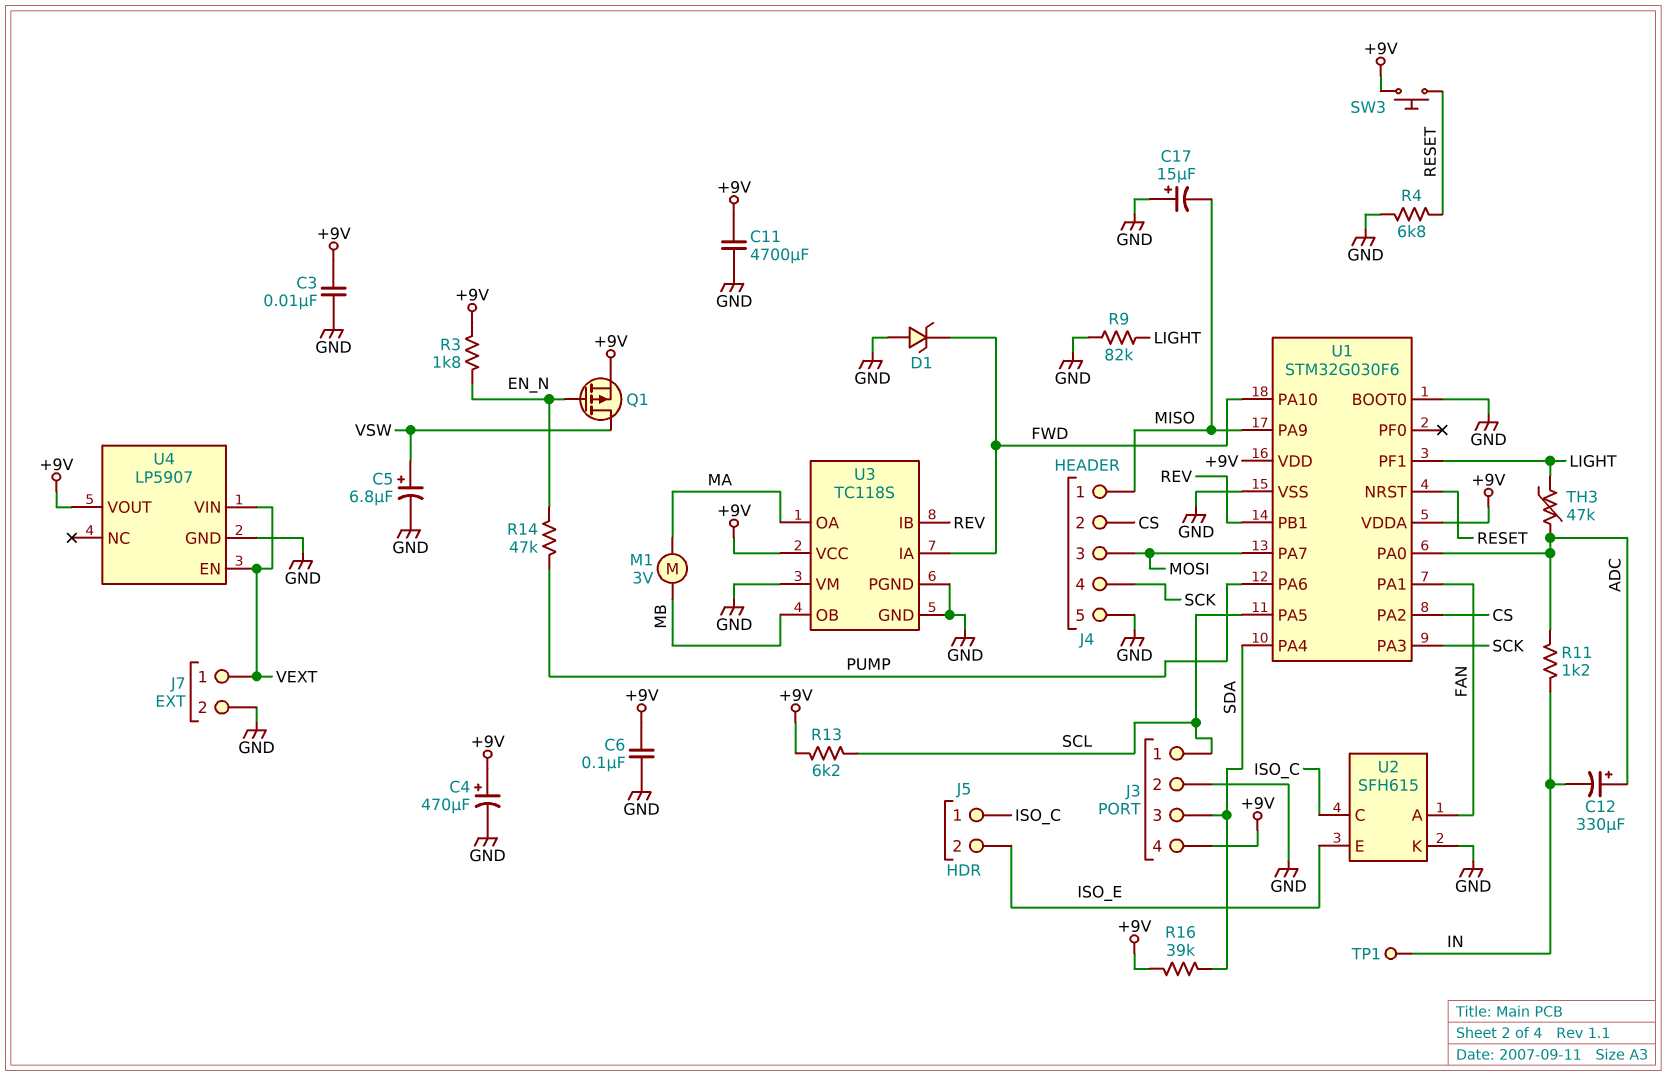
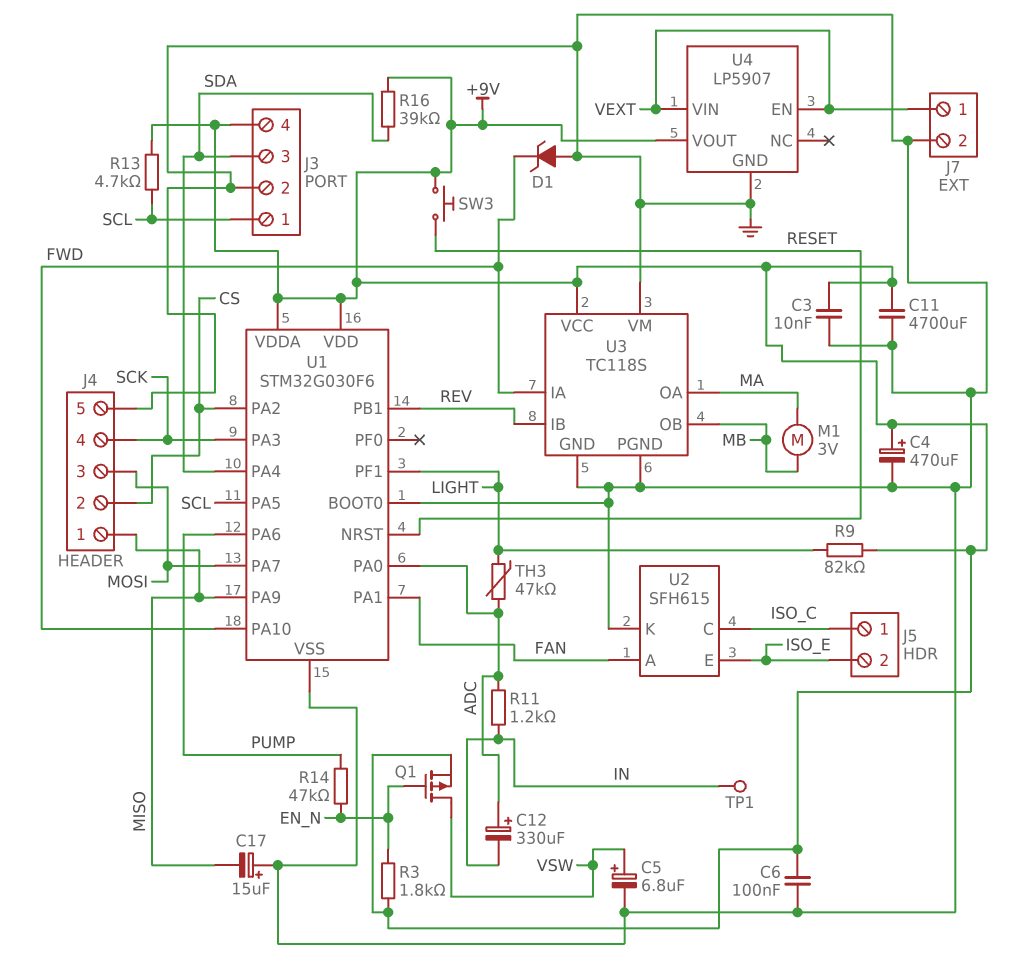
R4: 6.8k (GND, RESET) -> none
R9: 82k (GND, LIGHT) -> 82k (+9V, LIGHT)
R13: 6.2k (+9V, SCL) -> 4.7k (+9V, SCL)

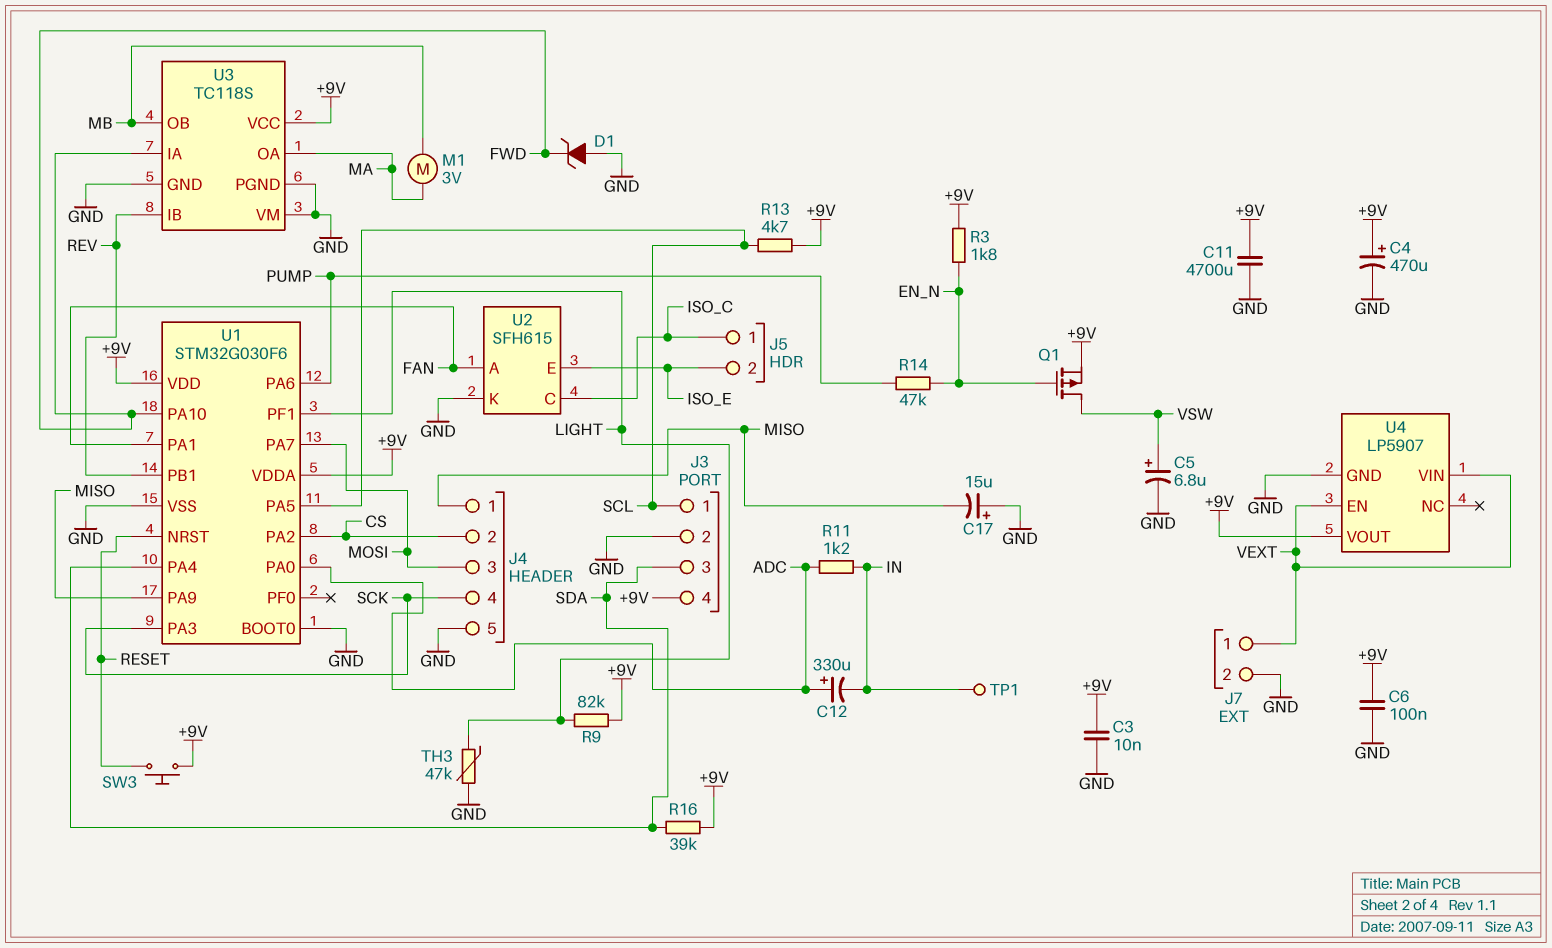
TH3: 47k (ADC, LIGHT) -> 47k (GND, LIGHT)

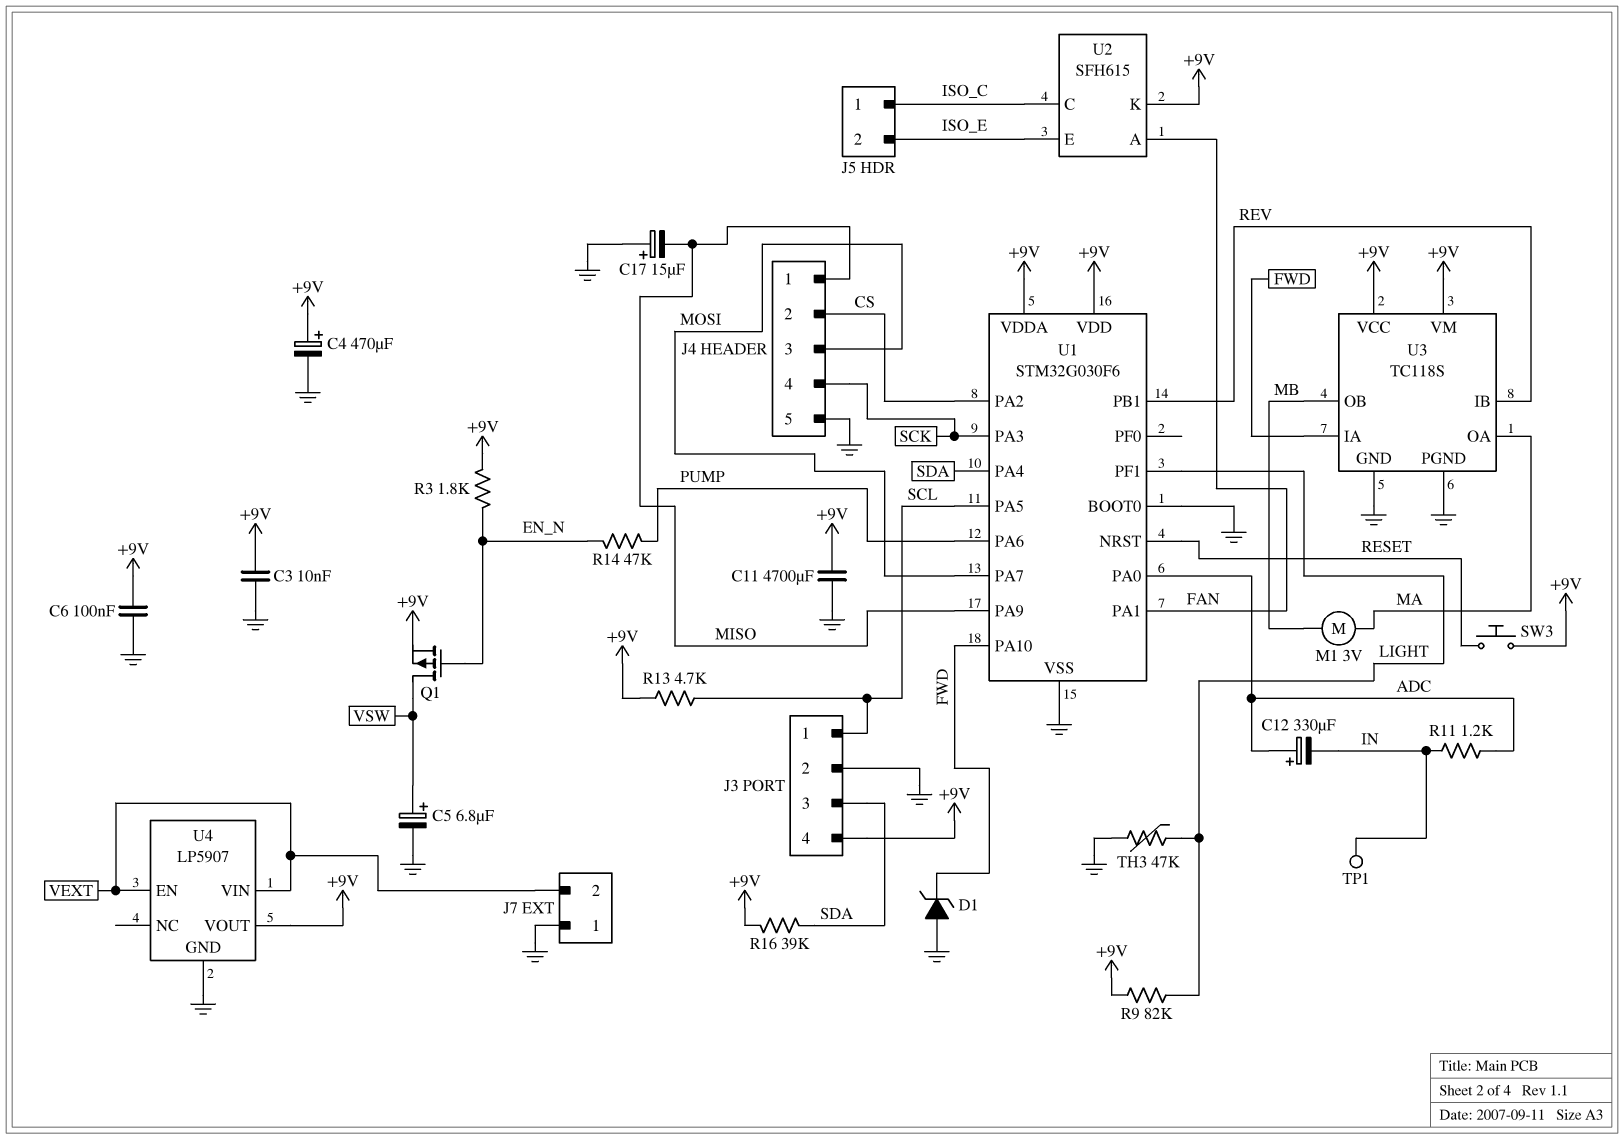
J7 pin 1: VEXT -> GND
J7 pin 2: GND -> VEXT
U2 pin K: GND -> +9V
U3 pin VM: GND -> +9V

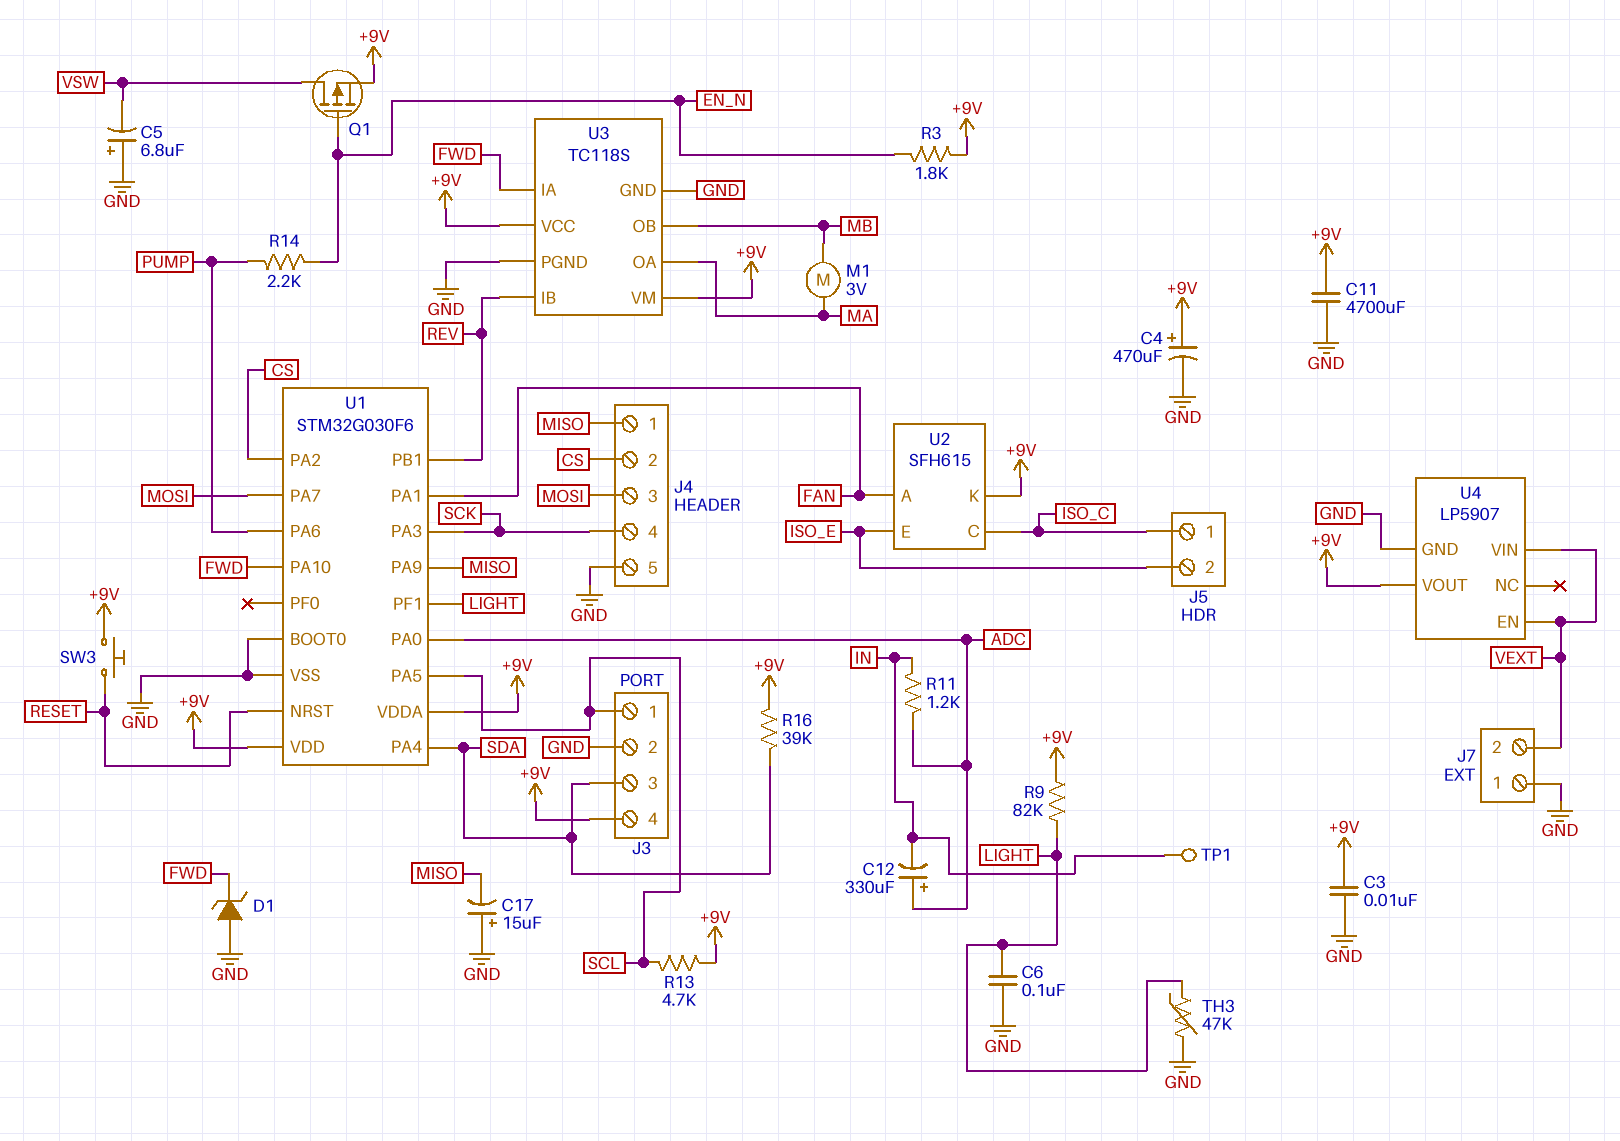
C5: 6.8uF (plus VSW, minus GND) -> 6.8uF (plus GND, minus VSW)
C6: 100nF (+9V, GND) -> 100nF (GND, LIGHT)
R14: 47k (EN_N, PUMP) -> 2.2k (EN_N, PUMP)

